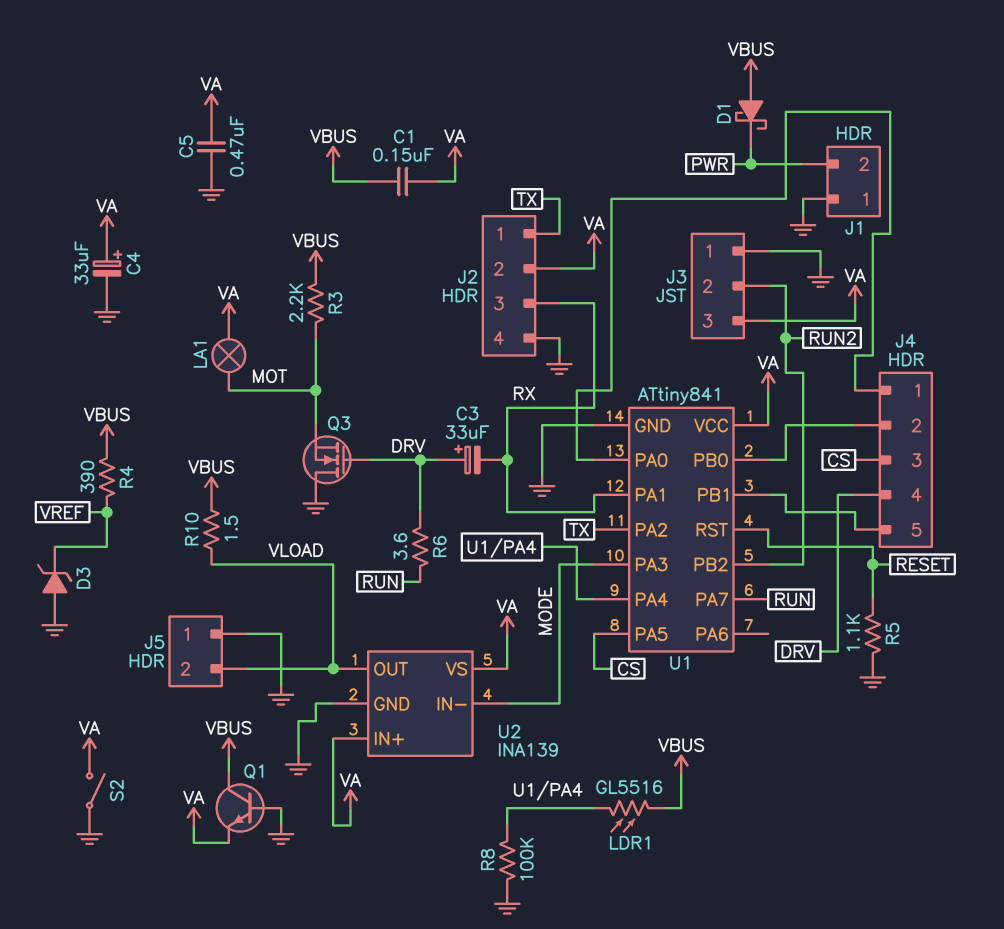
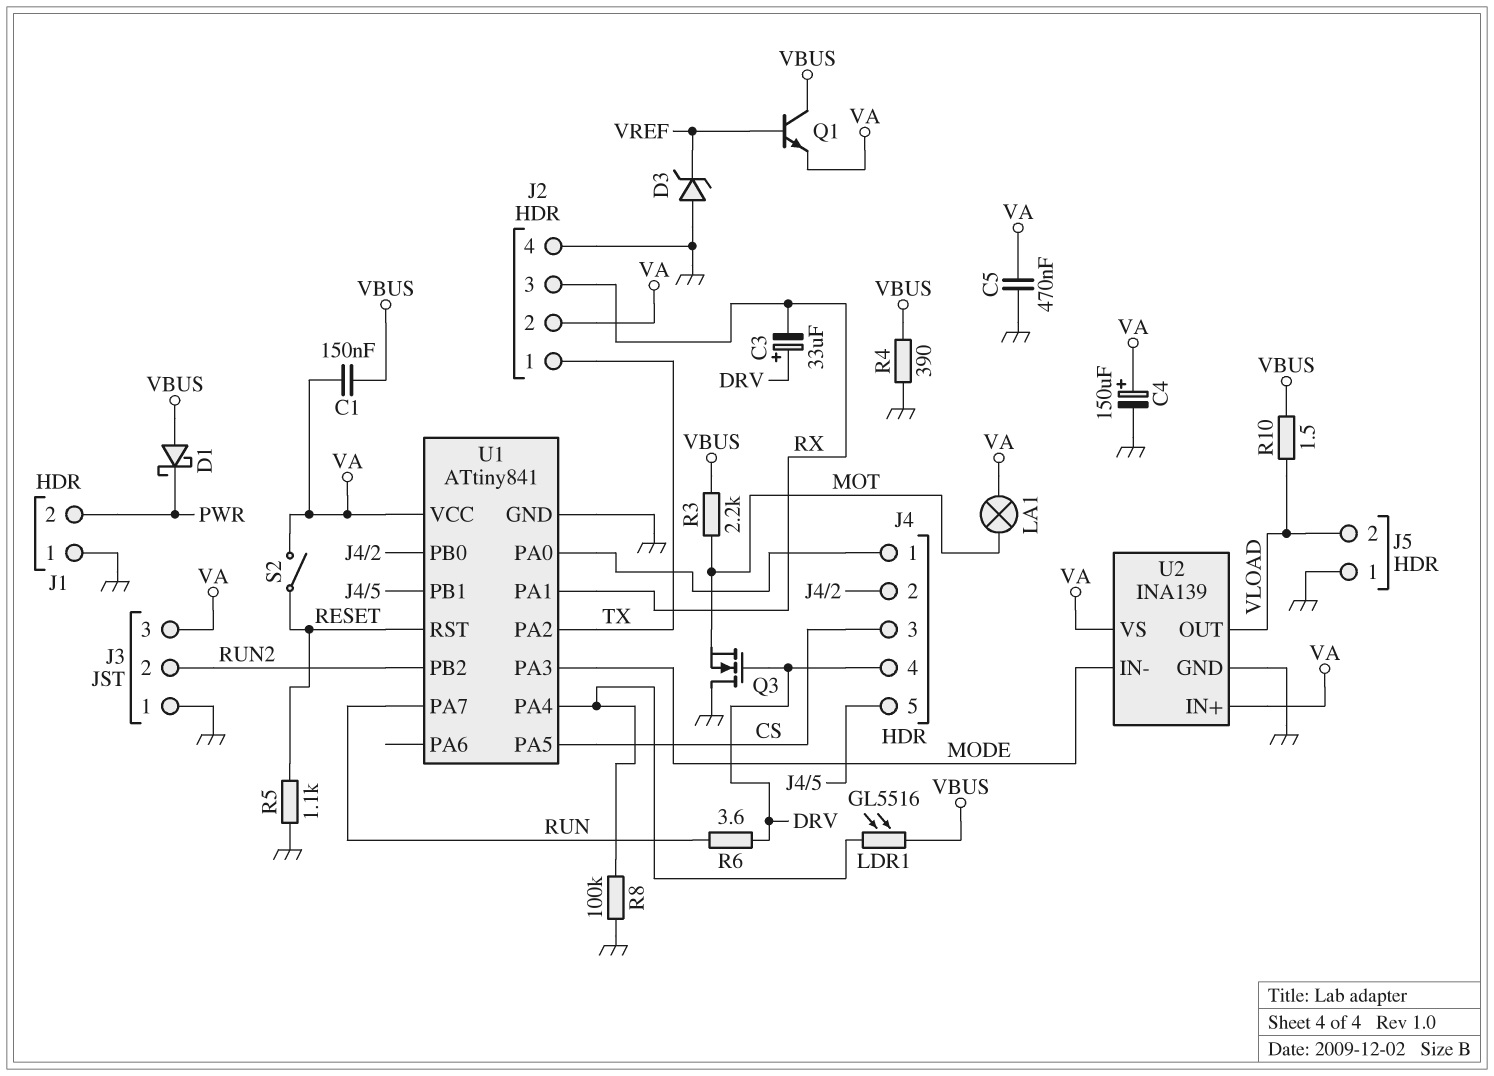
C4: 33uF (plus VA, minus GND) -> 150uF (plus VA, minus GND)
Q1: NPN (B GND, C VBUS, E VA) -> NPN (B VREF, C VBUS, E VA)
R4: 390 (VBUS, VREF) -> 390 (GND, VBUS)
S2: switch (GND, VA) -> switch (RESET, VA)

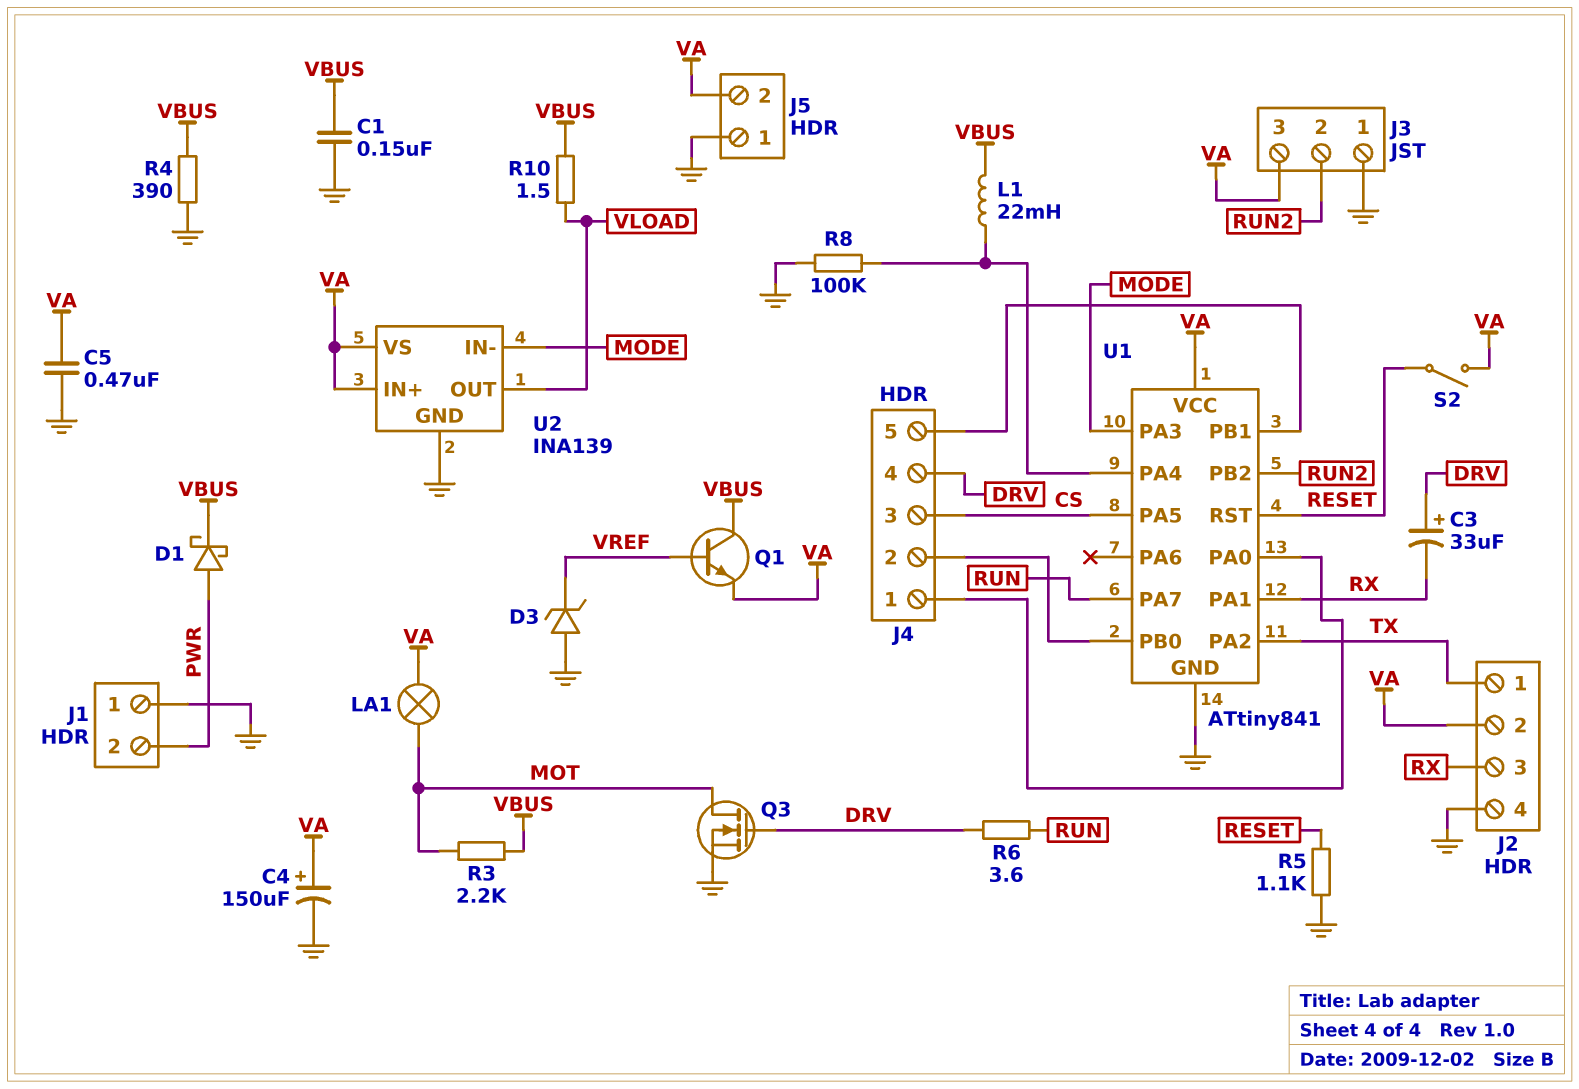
C1: 150nF (VA, VBUS) -> 150nF (GND, VBUS)
D1: schottky (A VBUS, K PWR) -> schottky (A PWR, K VBUS)
J5 pin 2: VLOAD -> VA
L1: none -> 22mH (U1/PA4, VBUS)
LDR1: GL5516 (U1/PA4, VBUS) -> none
Q3: NMOS (G DRV, D GND, S MOT) -> NMOS (G DRV, D MOT, S GND)

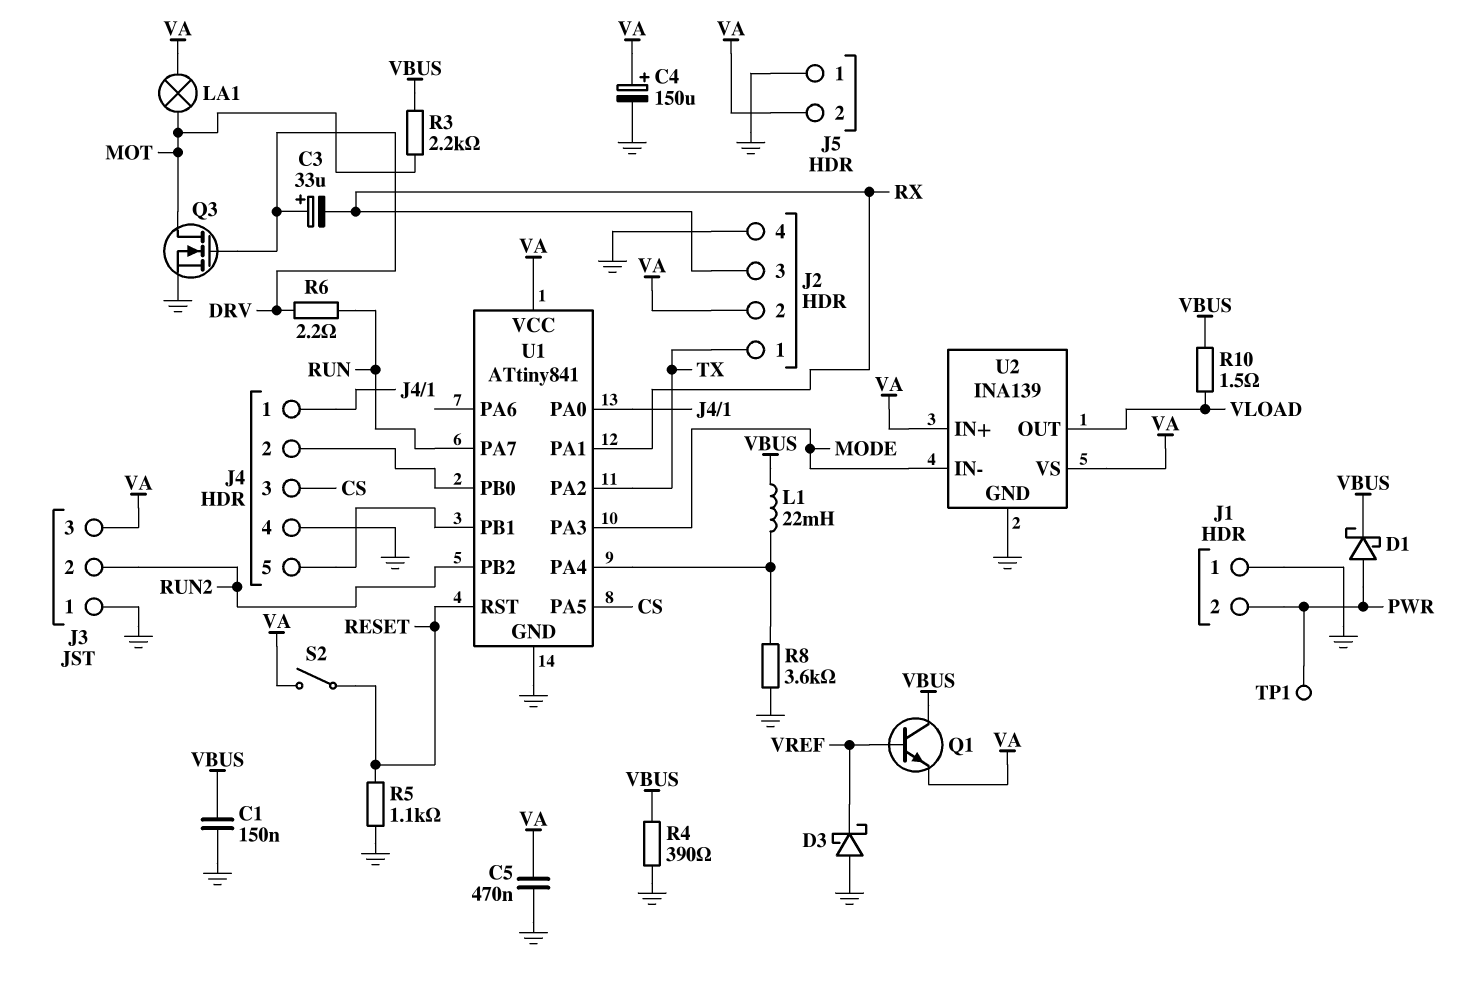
D3: zener (A GND, K VREF) -> schottky (A GND, K VREF)
J4 pin 4: DRV -> GND
R6: 3.6 (DRV, RUN) -> 2.2 (DRV, RUN)
R8: 100k (GND, U1/PA4) -> 3.6k (GND, U1/PA4)
TP1: none -> test point (PWR)

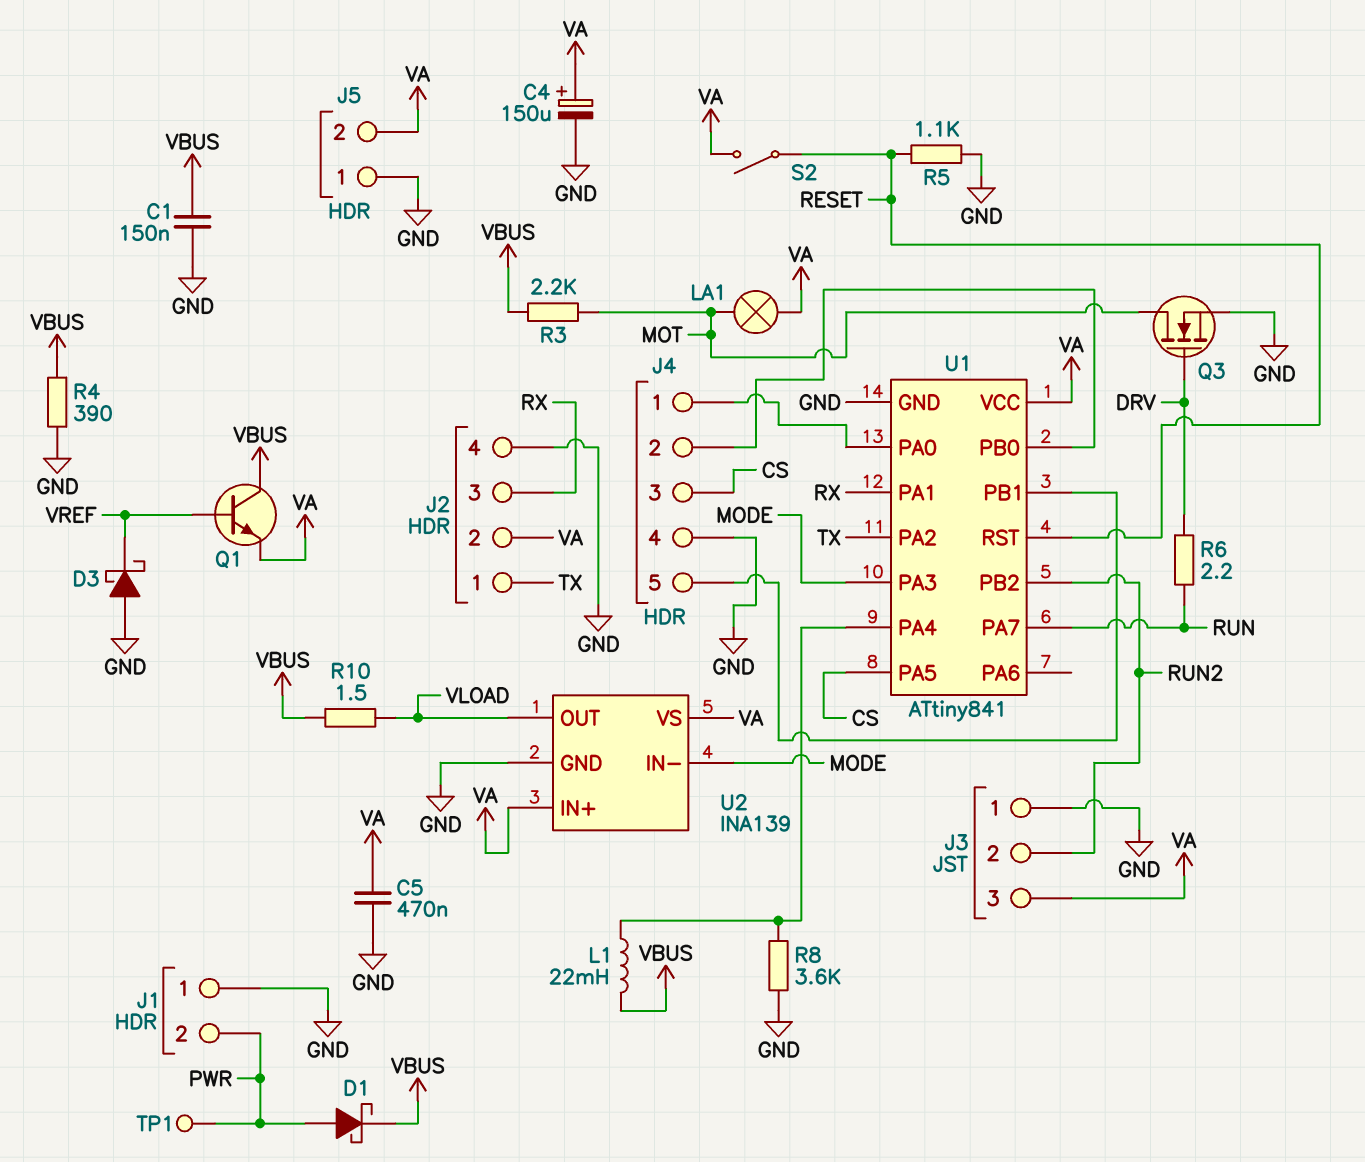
C3: 33uF (plus DRV, minus RX) -> none

